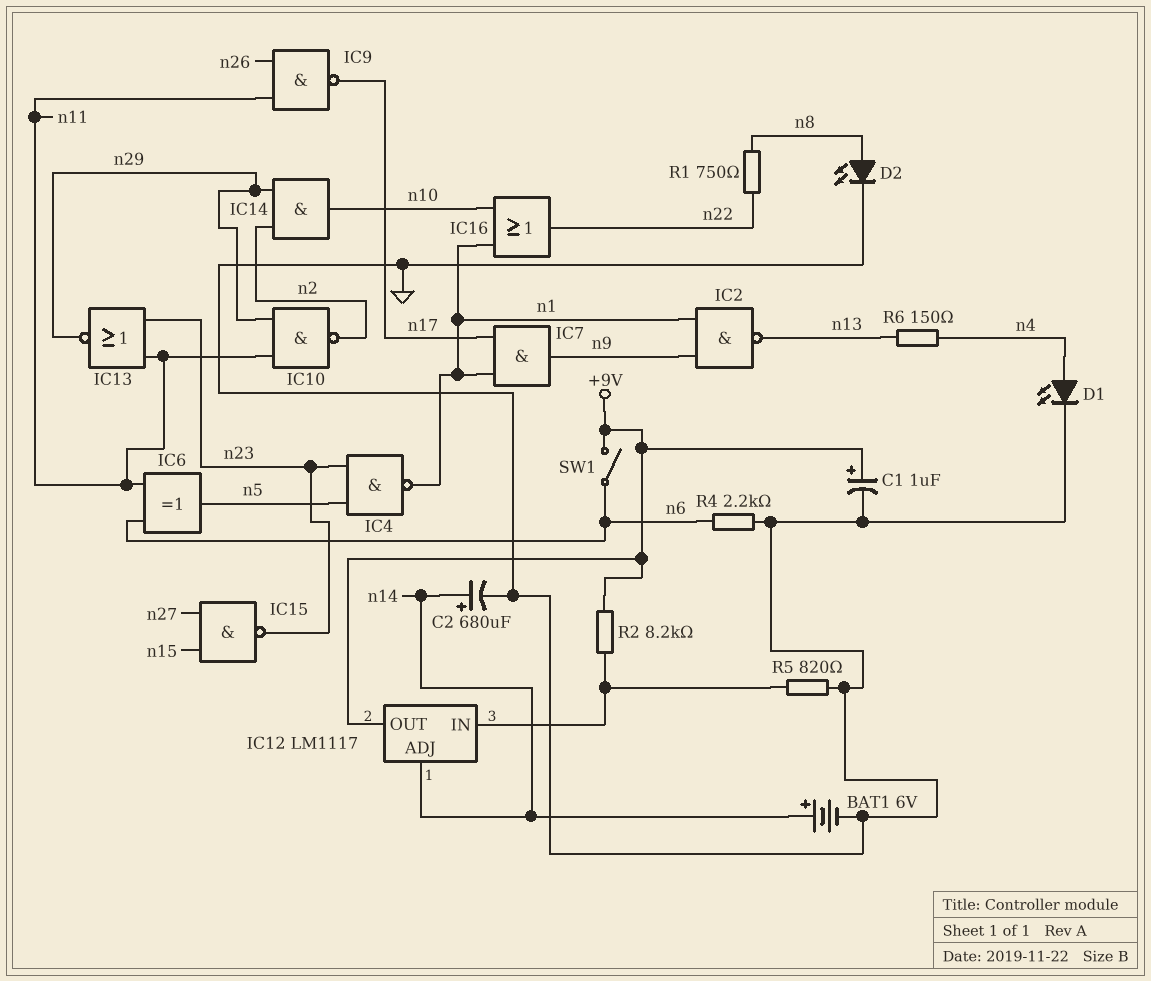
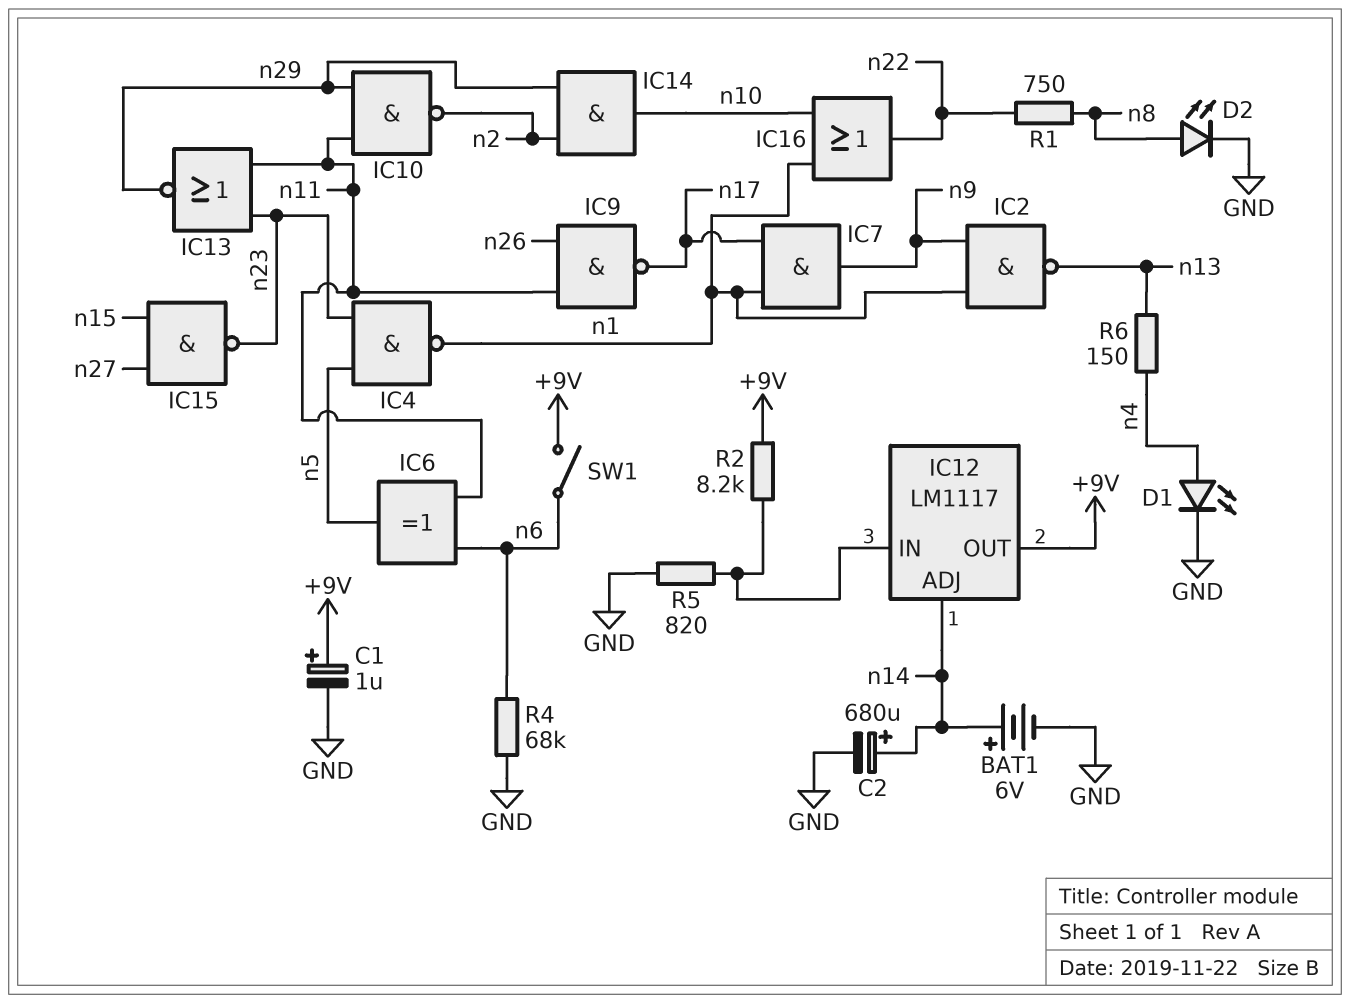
R4: 2.2k (GND, n6) -> 68k (GND, n6)

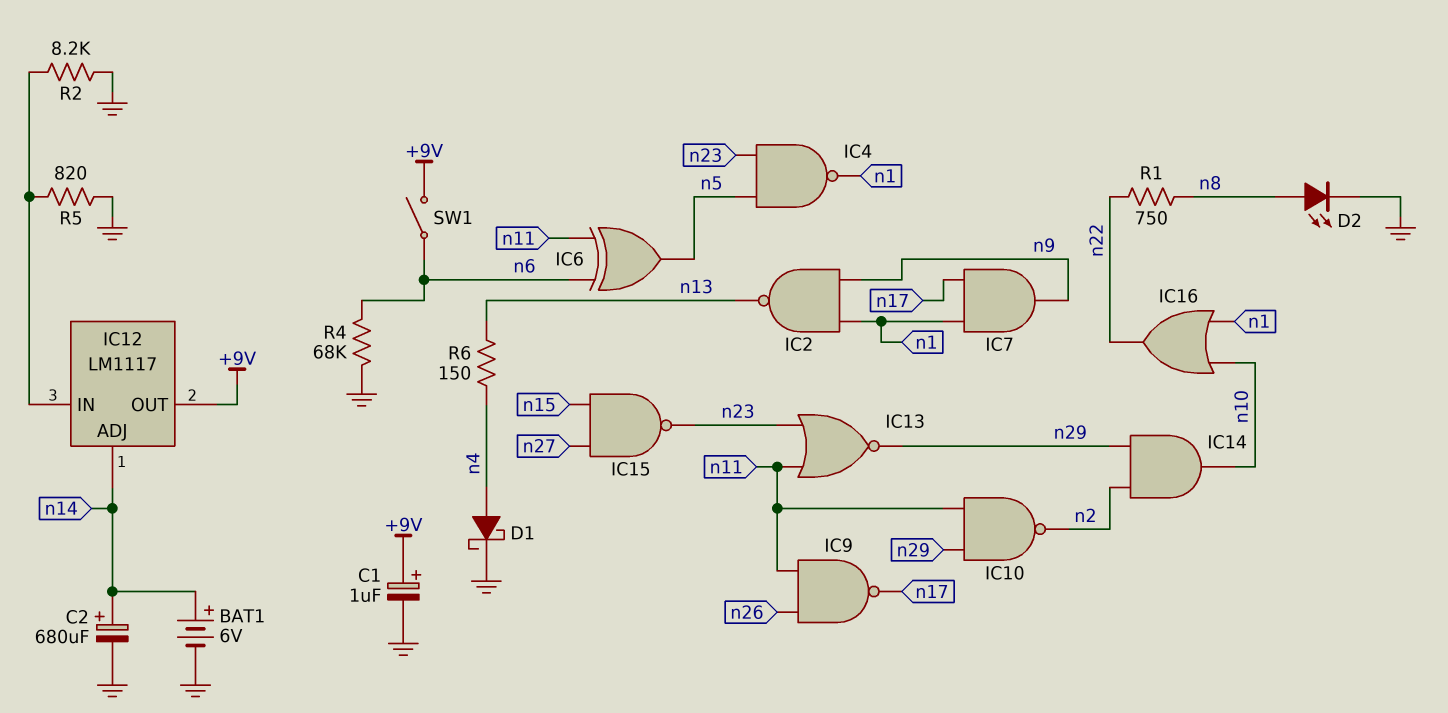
D1: LED (A n4, K GND) -> schottky (A n4, K GND)
R2: 8.2k (+9V, IC12/IN) -> 8.2k (GND, IC12/IN)

